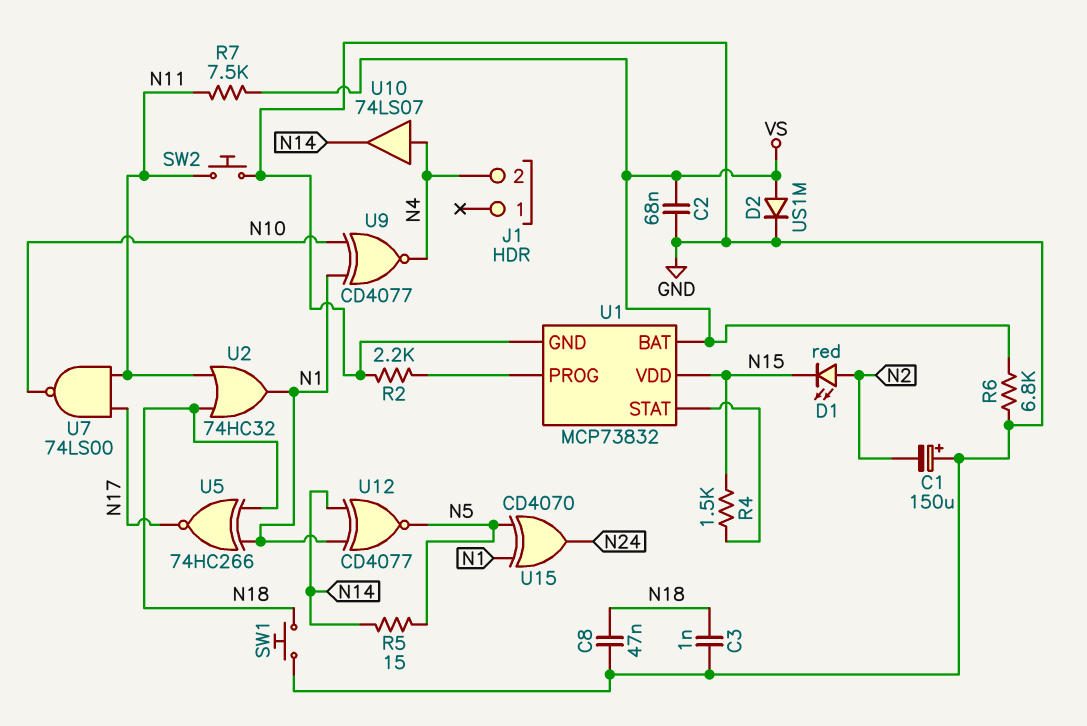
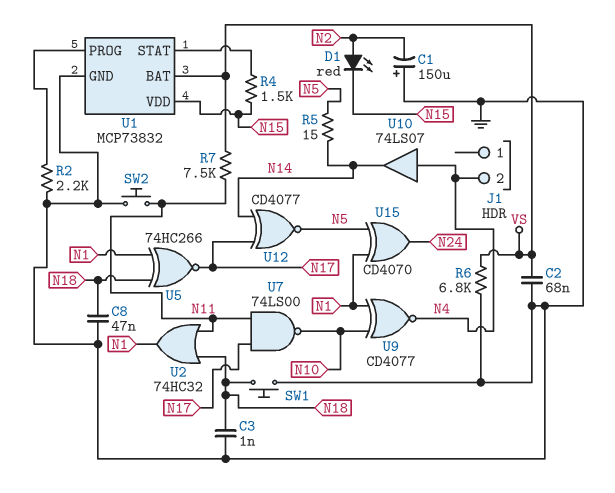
D2: diode US1M (A VS, K GND) -> none
U12: XNOR CD4077 (in N1, in N14, out N5) -> XNOR CD4077 (in N14, in N17, out N5)

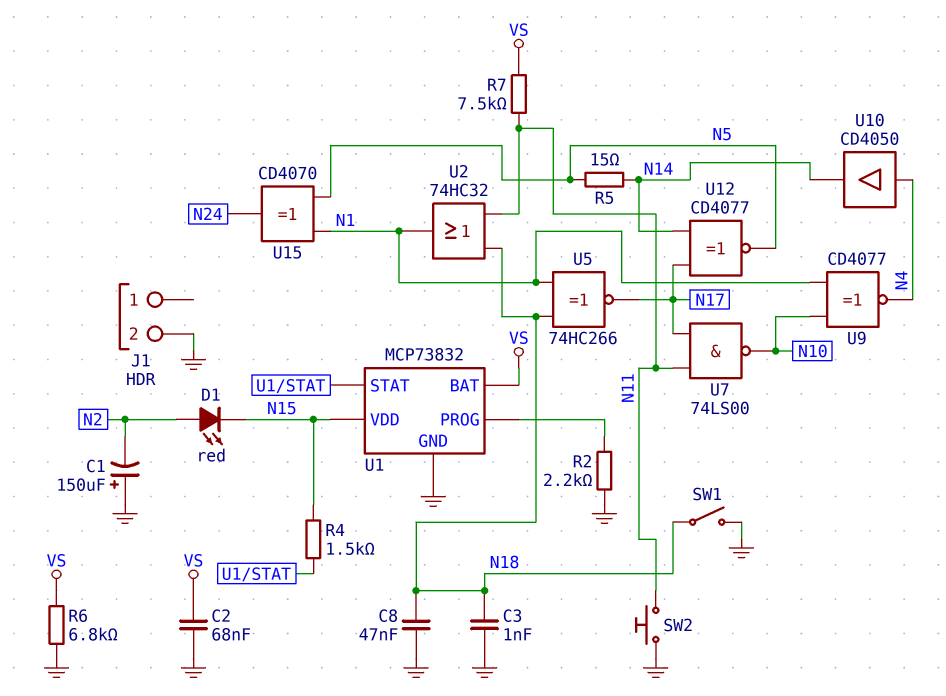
J1 pin 2: N4 -> GND
SW1: button (GND, N18) -> switch (GND, N18)
U10: buffer 74LS07 (in N4, out N14) -> buffer CD4050 (in N4, out N14)

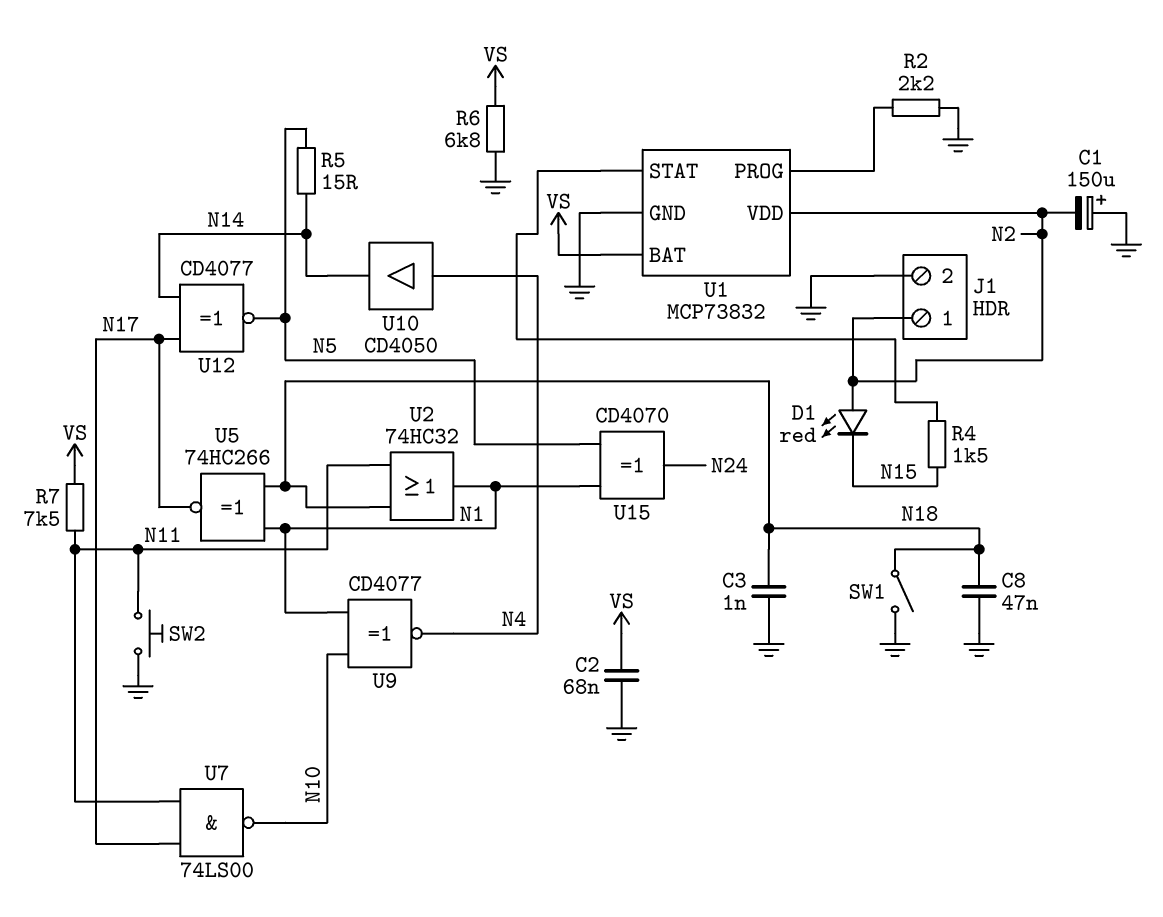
J1 pin 1: none -> N2
U1 pin VDD: N15 -> N2

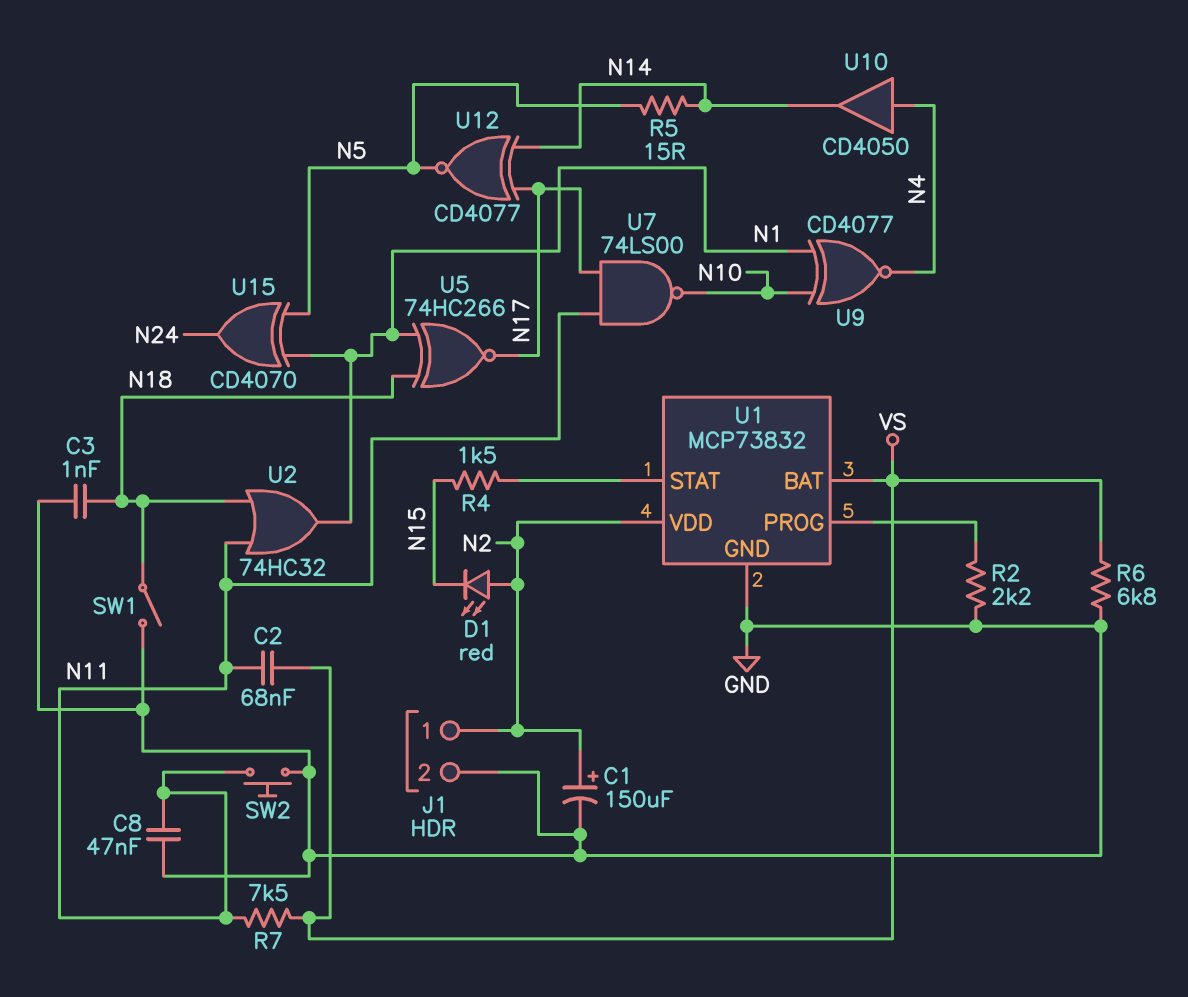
C1: 150uF (plus GND, minus N2) -> 150uF (plus N2, minus GND)
C2: 68nF (GND, VS) -> 68nF (N11, VS)
C8: 47nF (GND, N18) -> 47nF (GND, N11)

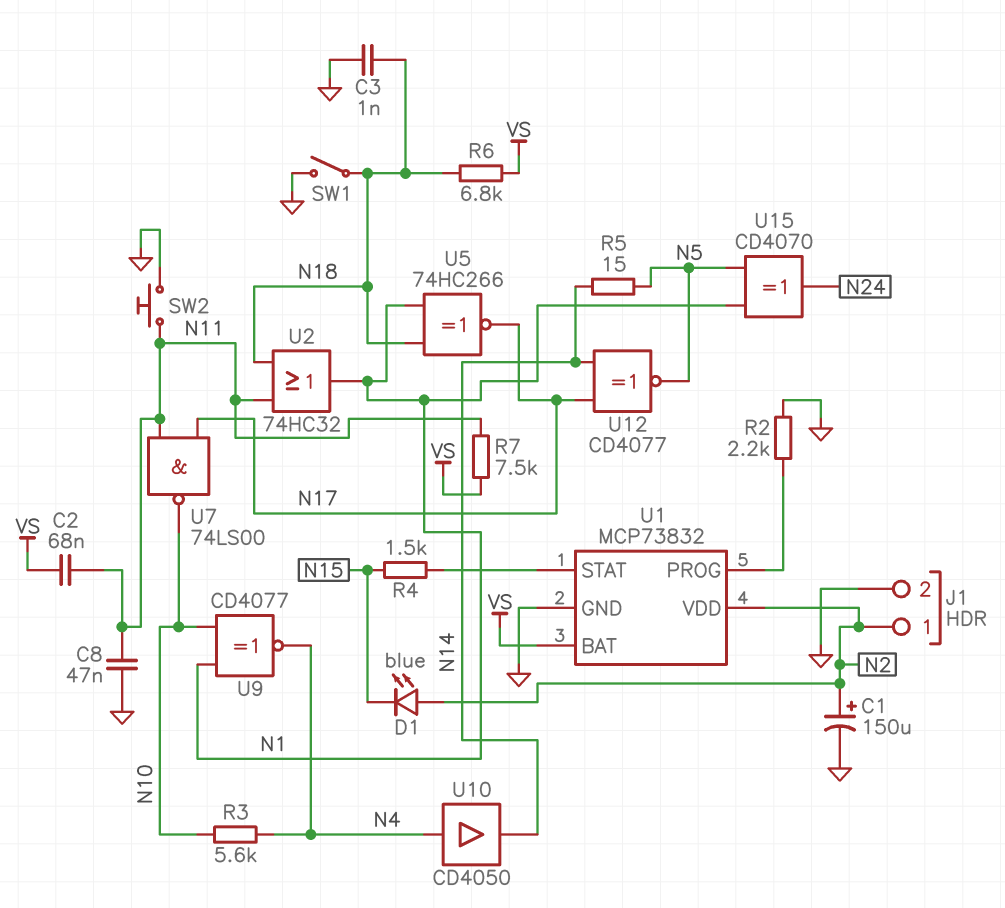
D1: LED red (A N2, K N15) -> LED blue (A N2, K N15)
R3: none -> 5.6k (N4, N10)
R6: 6.8k (GND, VS) -> 6.8k (N18, VS)

